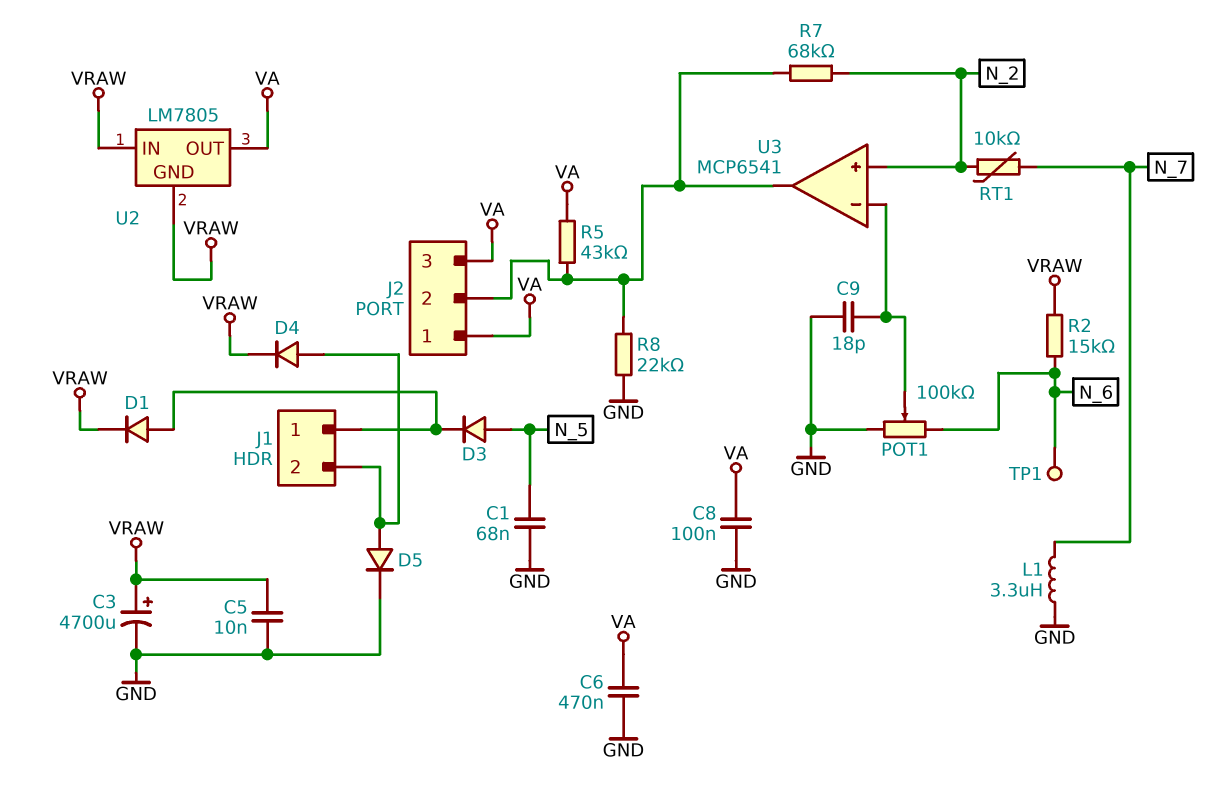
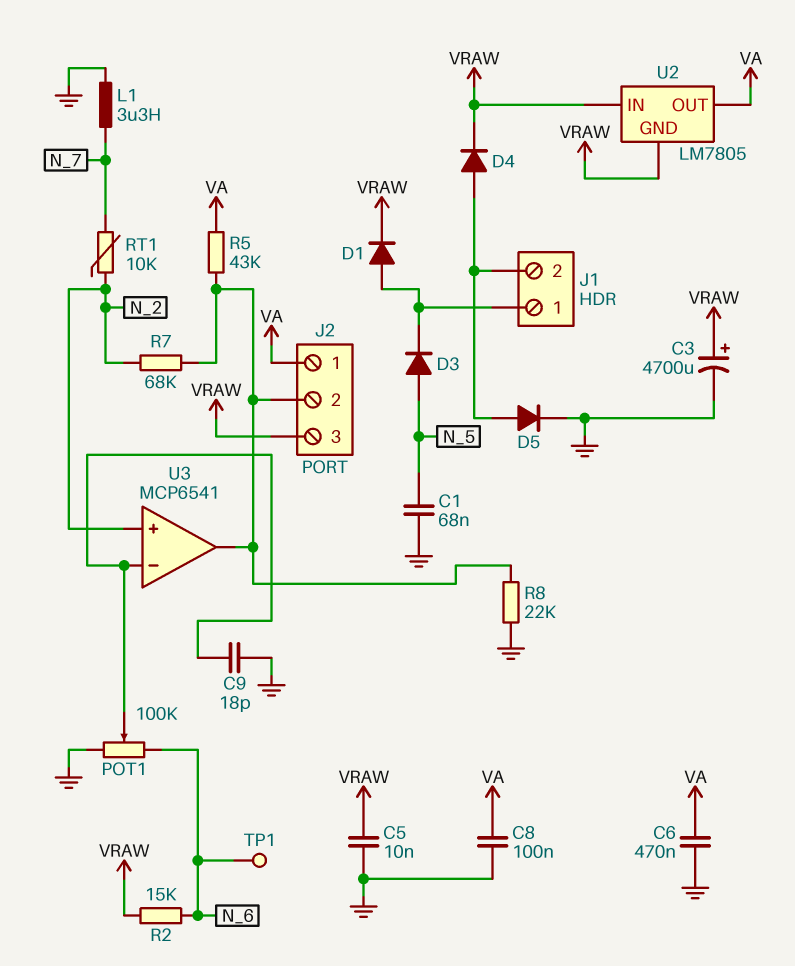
J2 pin 3: VA -> VRAW

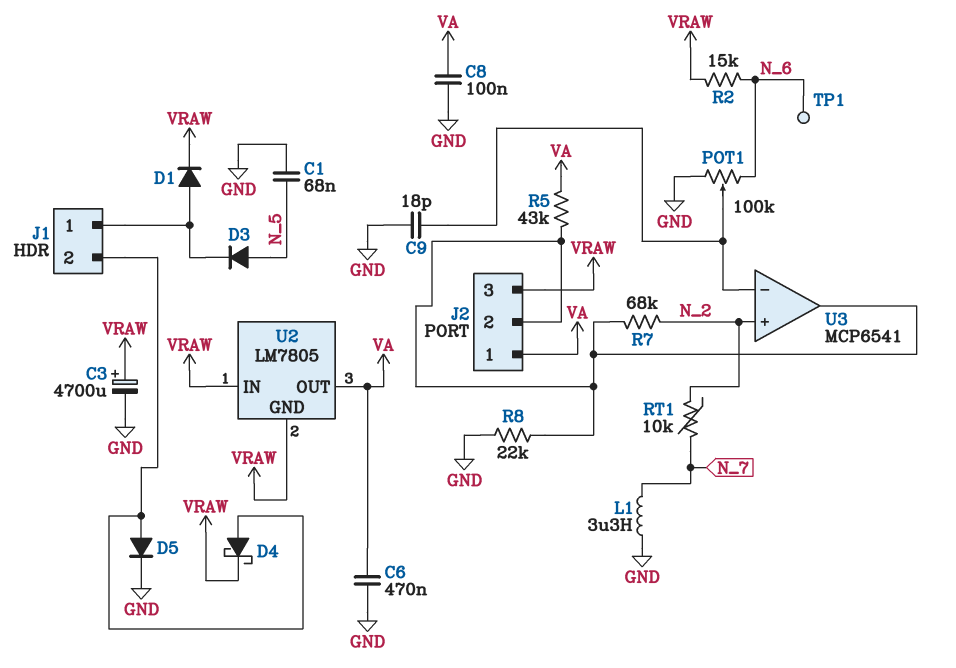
C5: 10nF (GND, VRAW) -> none
D4: diode (A J1/2, K VRAW) -> schottky (A J1/2, K VRAW)

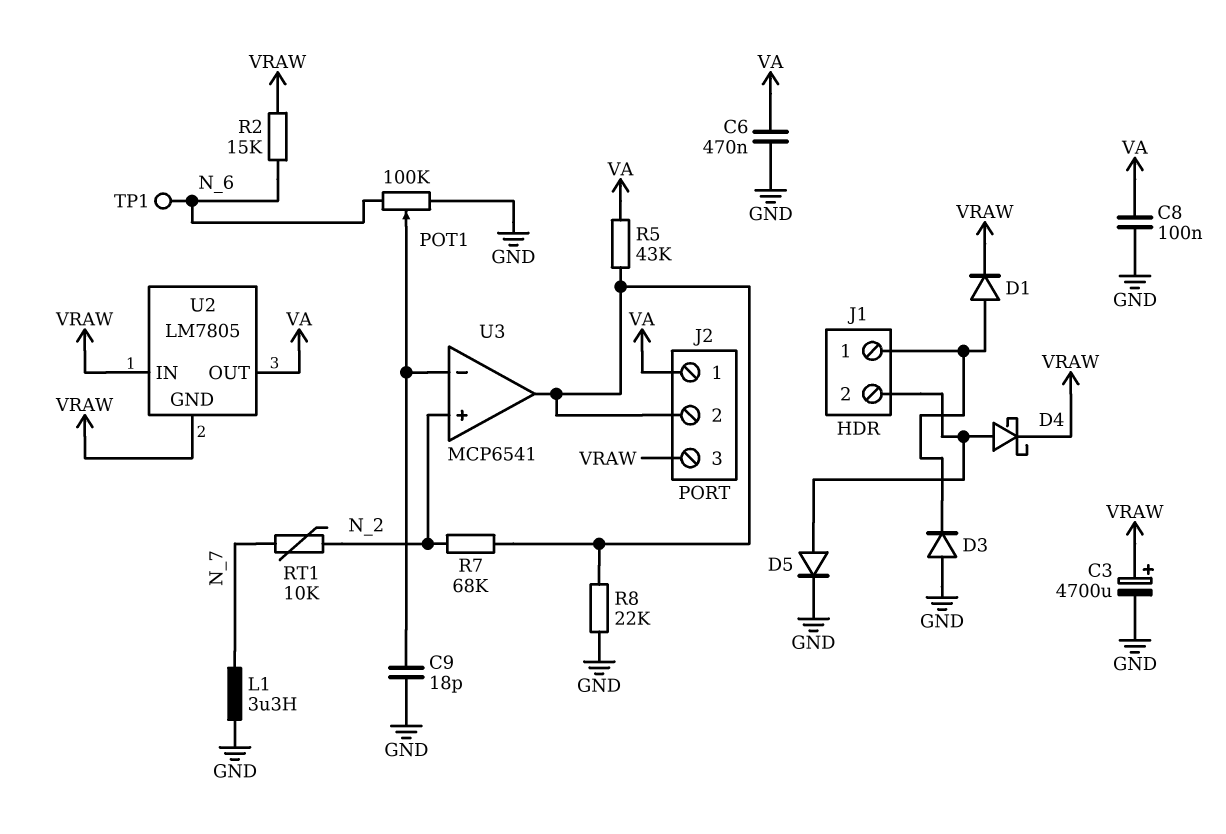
C1: 68nF (GND, N_5) -> none
D3: diode (A N_5, K J1/1) -> diode (A GND, K J1/1)

